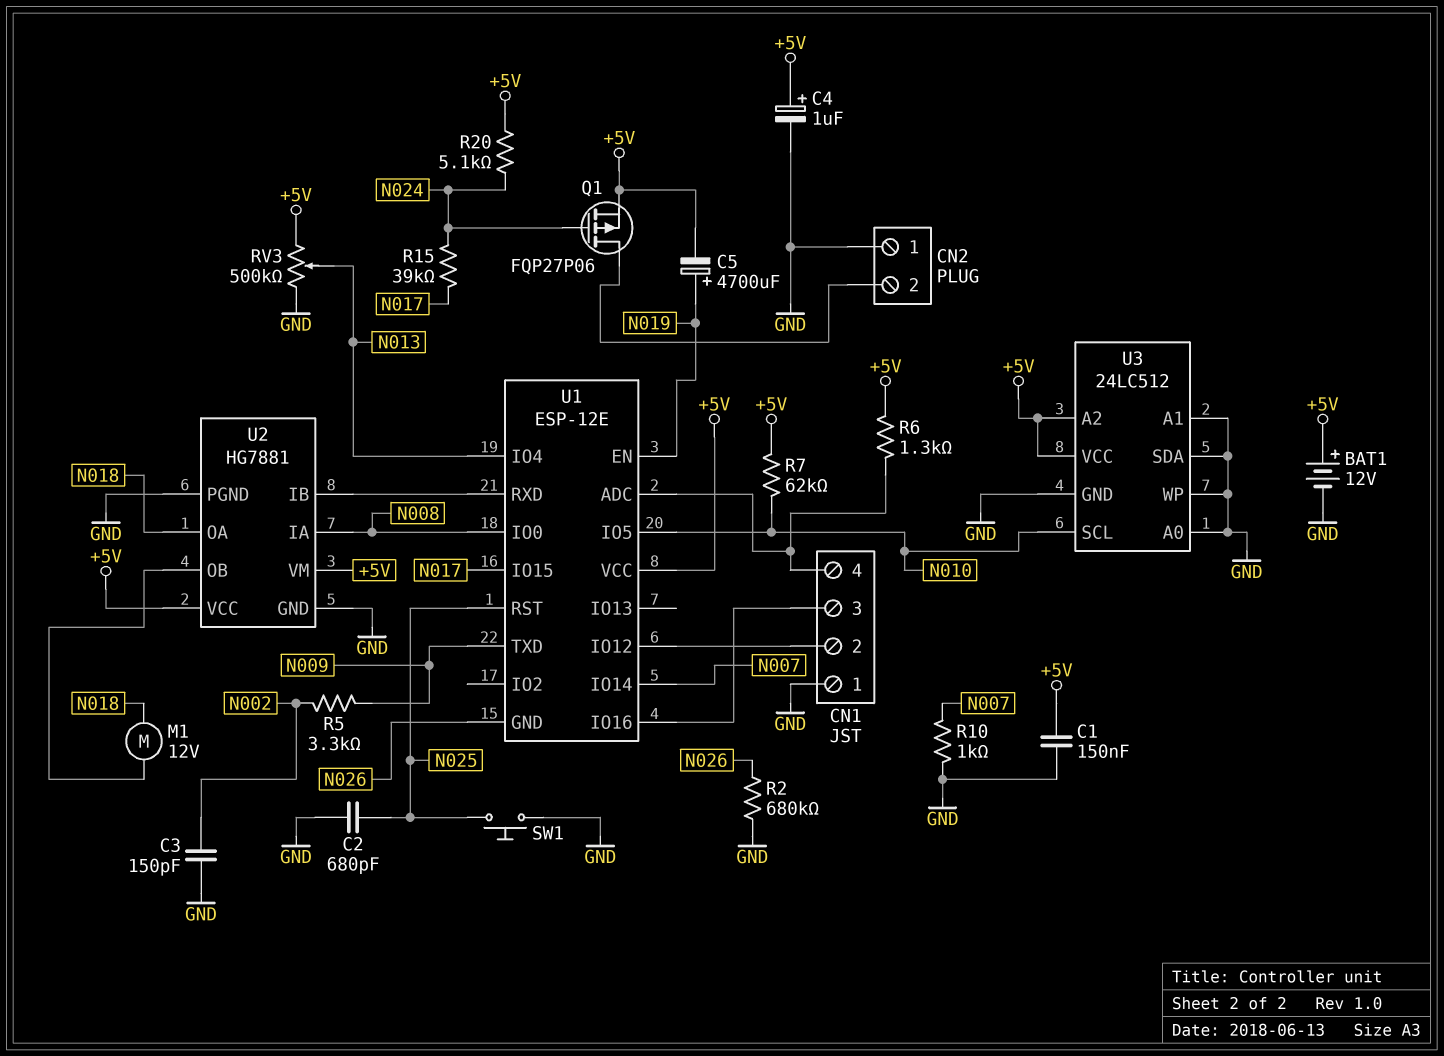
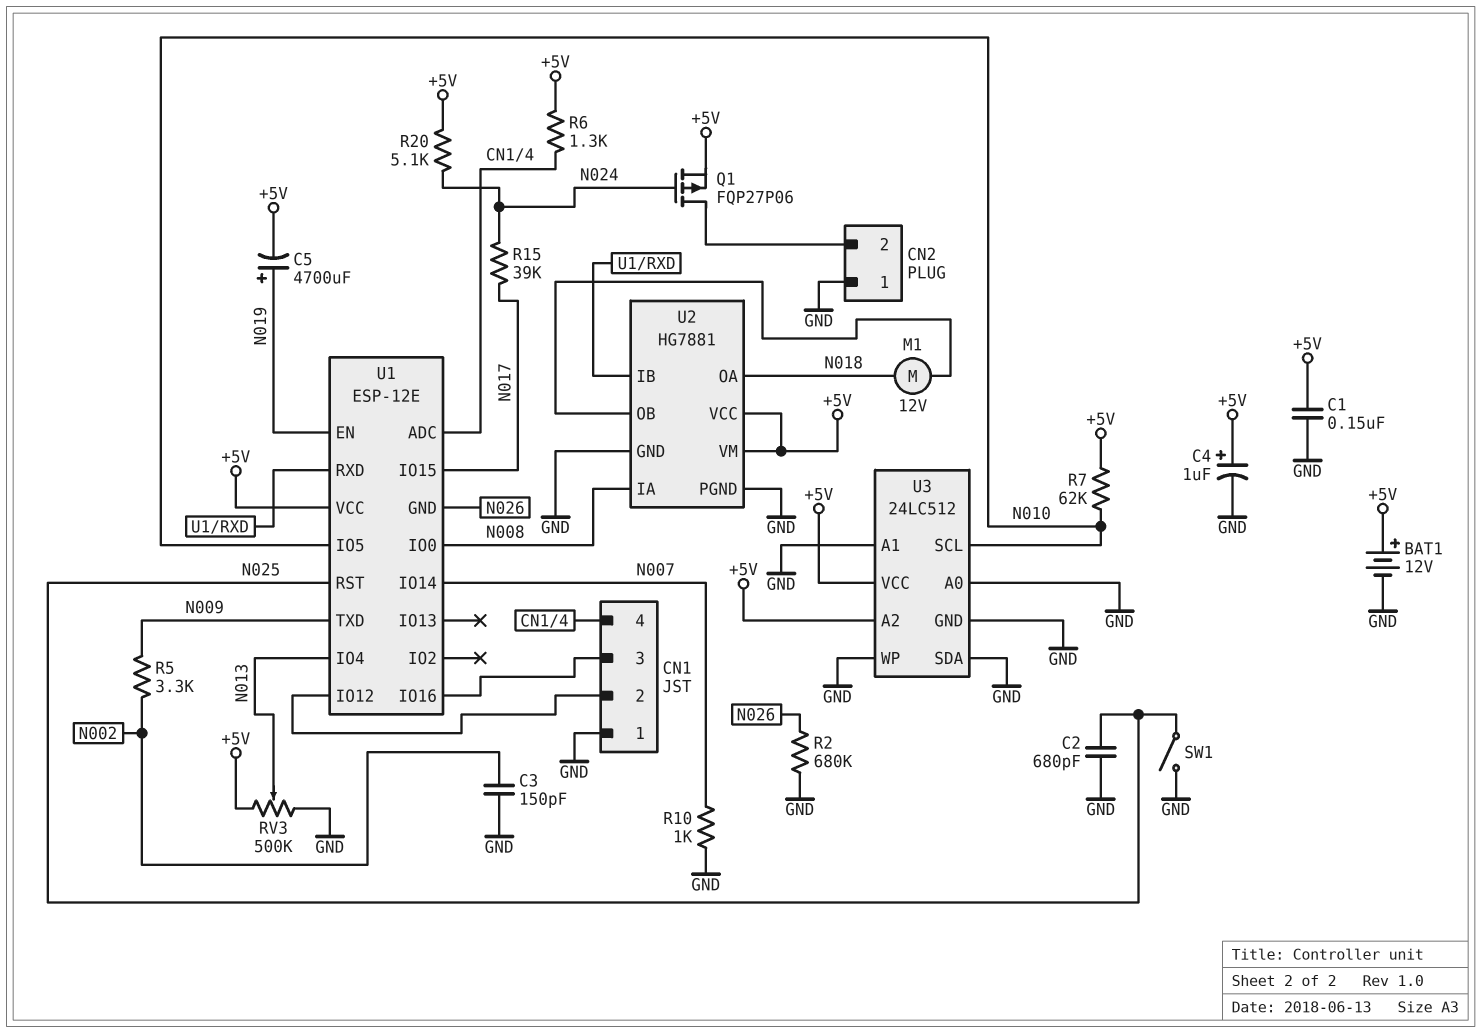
SW1: button (GND, N025) -> switch (GND, N025)

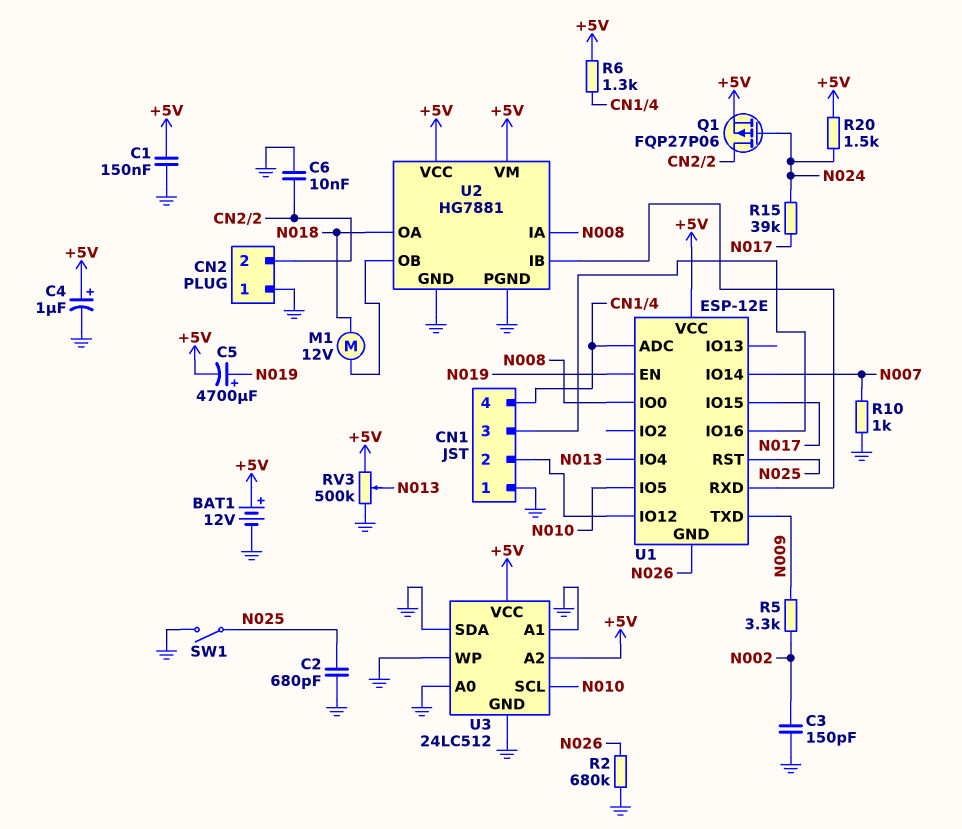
C6: none -> 10nF (CN2/2, GND)
R7: 62k (+5V, N010) -> none
R20: 5.1k (+5V, N024) -> 1.5k (+5V, N024)

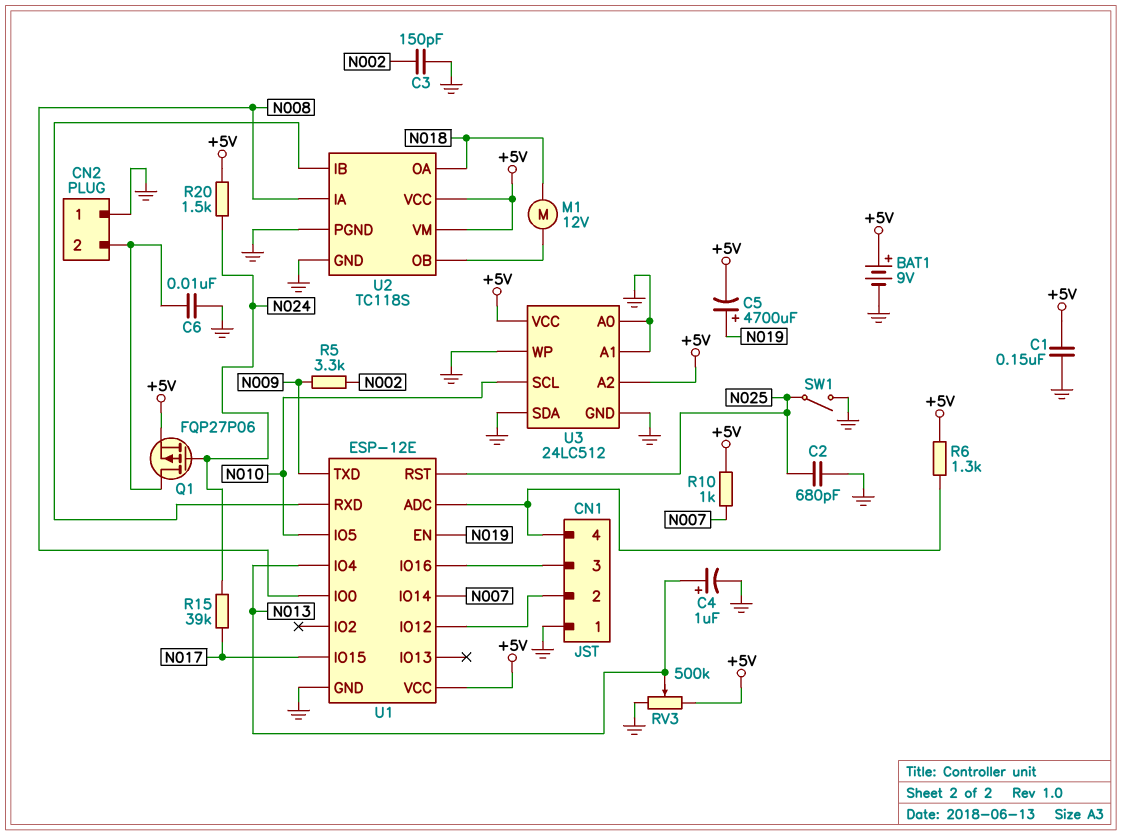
BAT1: 12V (plus +5V, minus GND) -> 9V (plus +5V, minus GND)
C4: 1uF (plus +5V, minus GND) -> 1uF (plus N013, minus GND)
R2: 680k (GND, N026) -> none
R10: 1k (GND, N007) -> 1k (+5V, N007)
U1 pin GND: N026 -> GND
U2: HG7881 -> TC118S

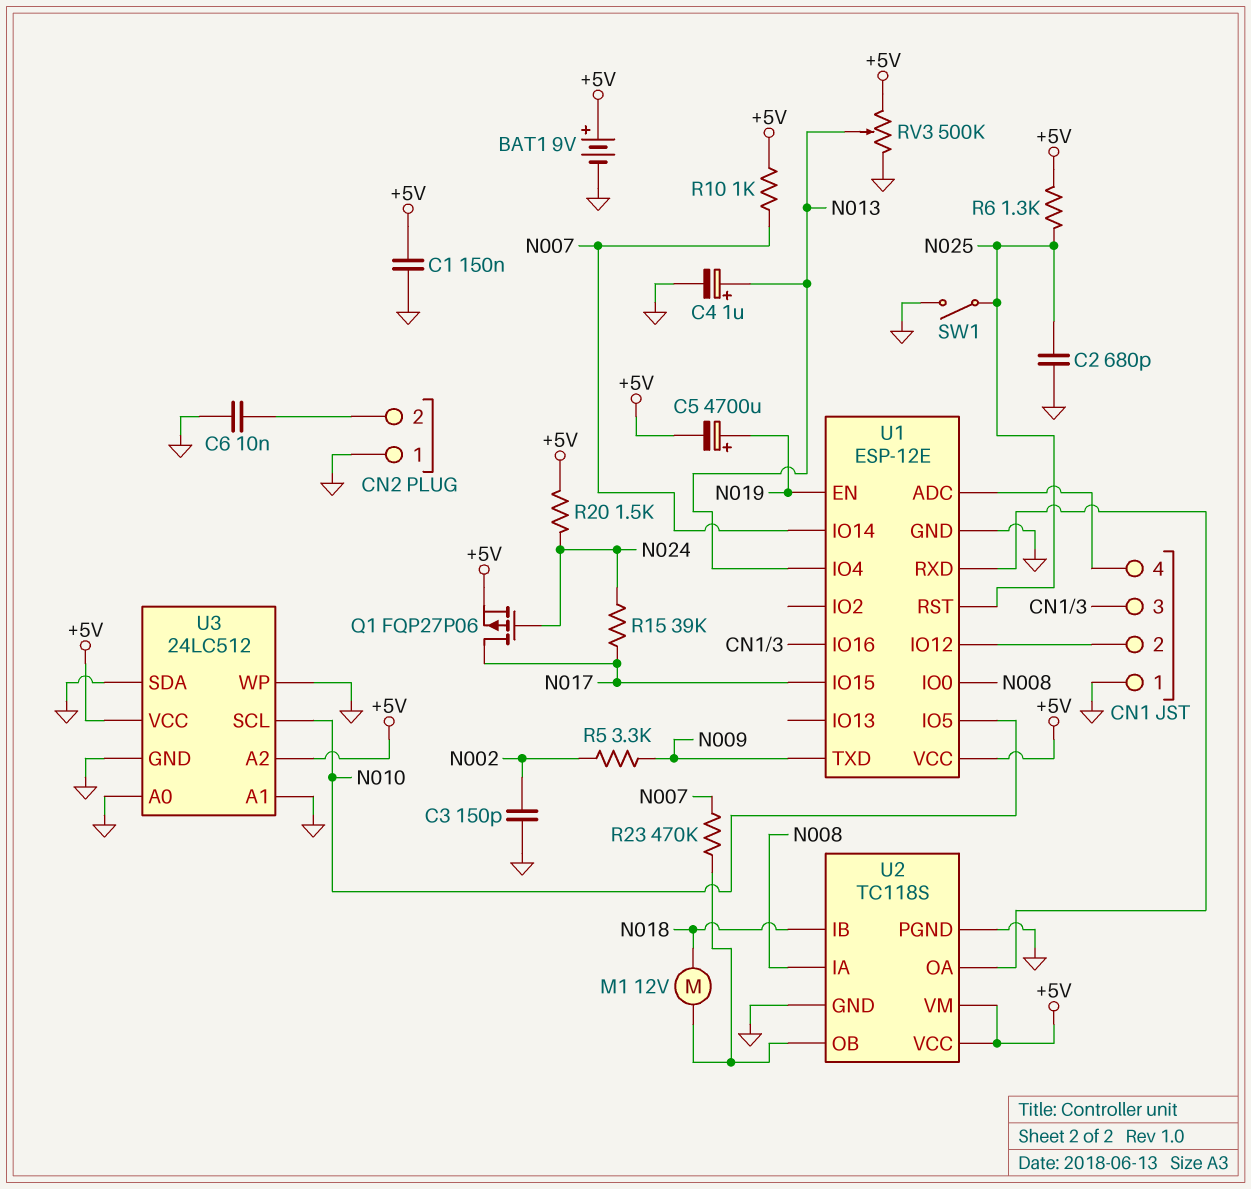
Q1: PMOS FQP27P06 (G N024, D CN2/2, S +5V) -> PMOS FQP27P06 (G N024, D N017, S +5V)
R6: 1.3k (+5V, CN1/4) -> 1.3k (+5V, N025)
R23: none -> 470k (N007, U2/OB)
U2 pin IB: U1/RXD -> N018
U2 pin OA: N018 -> U1/RXD

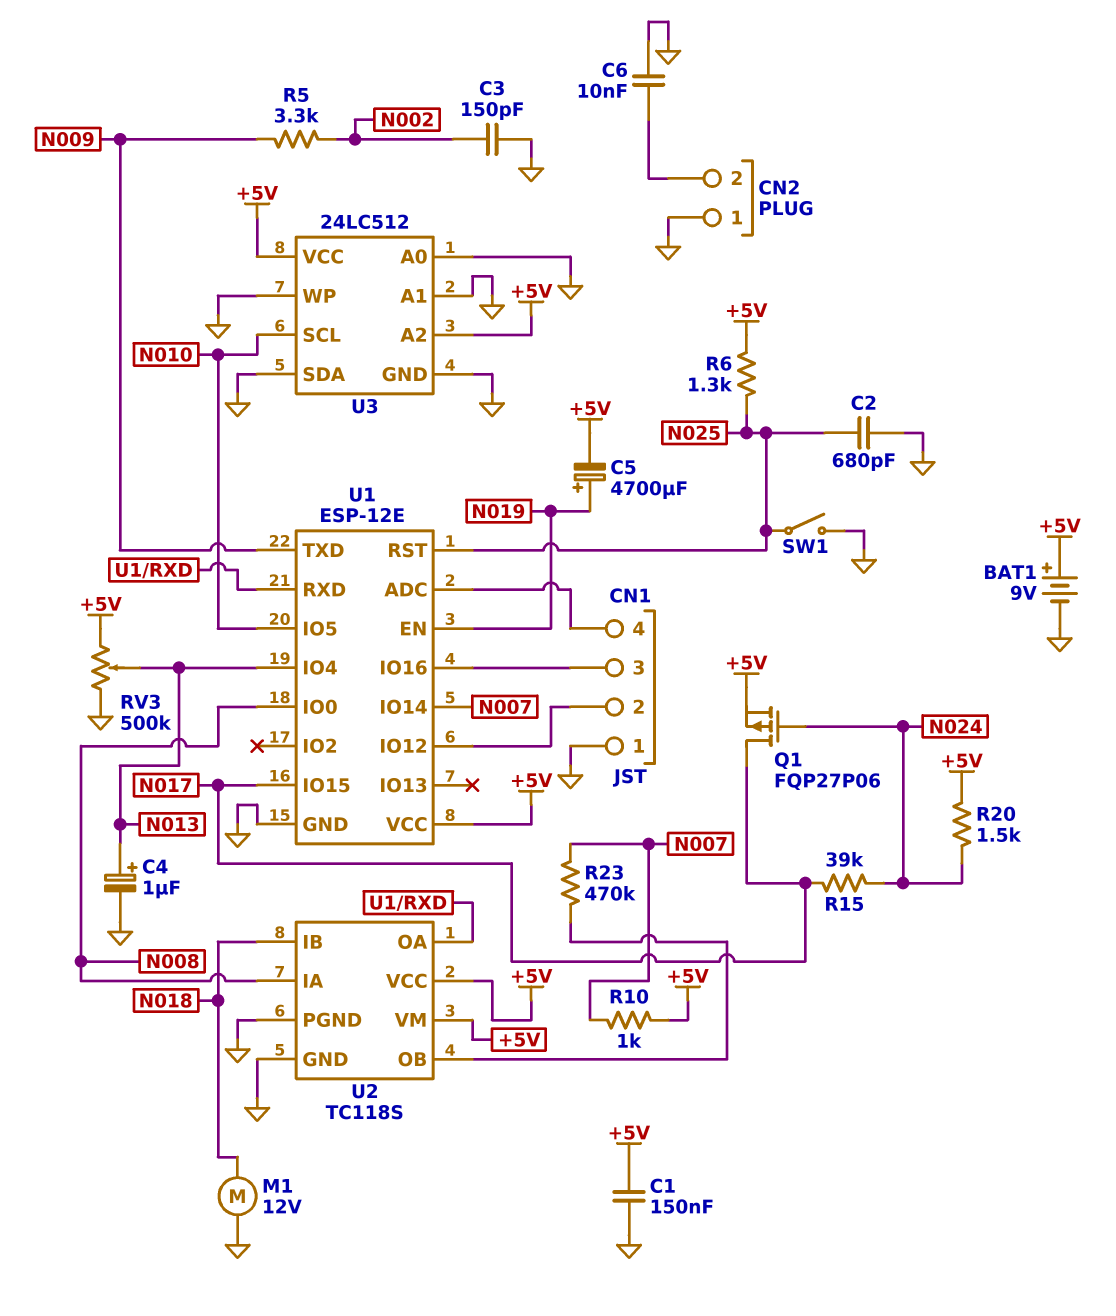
M1: motor 12V (N018, U2/OB) -> motor 12V (GND, N018)

